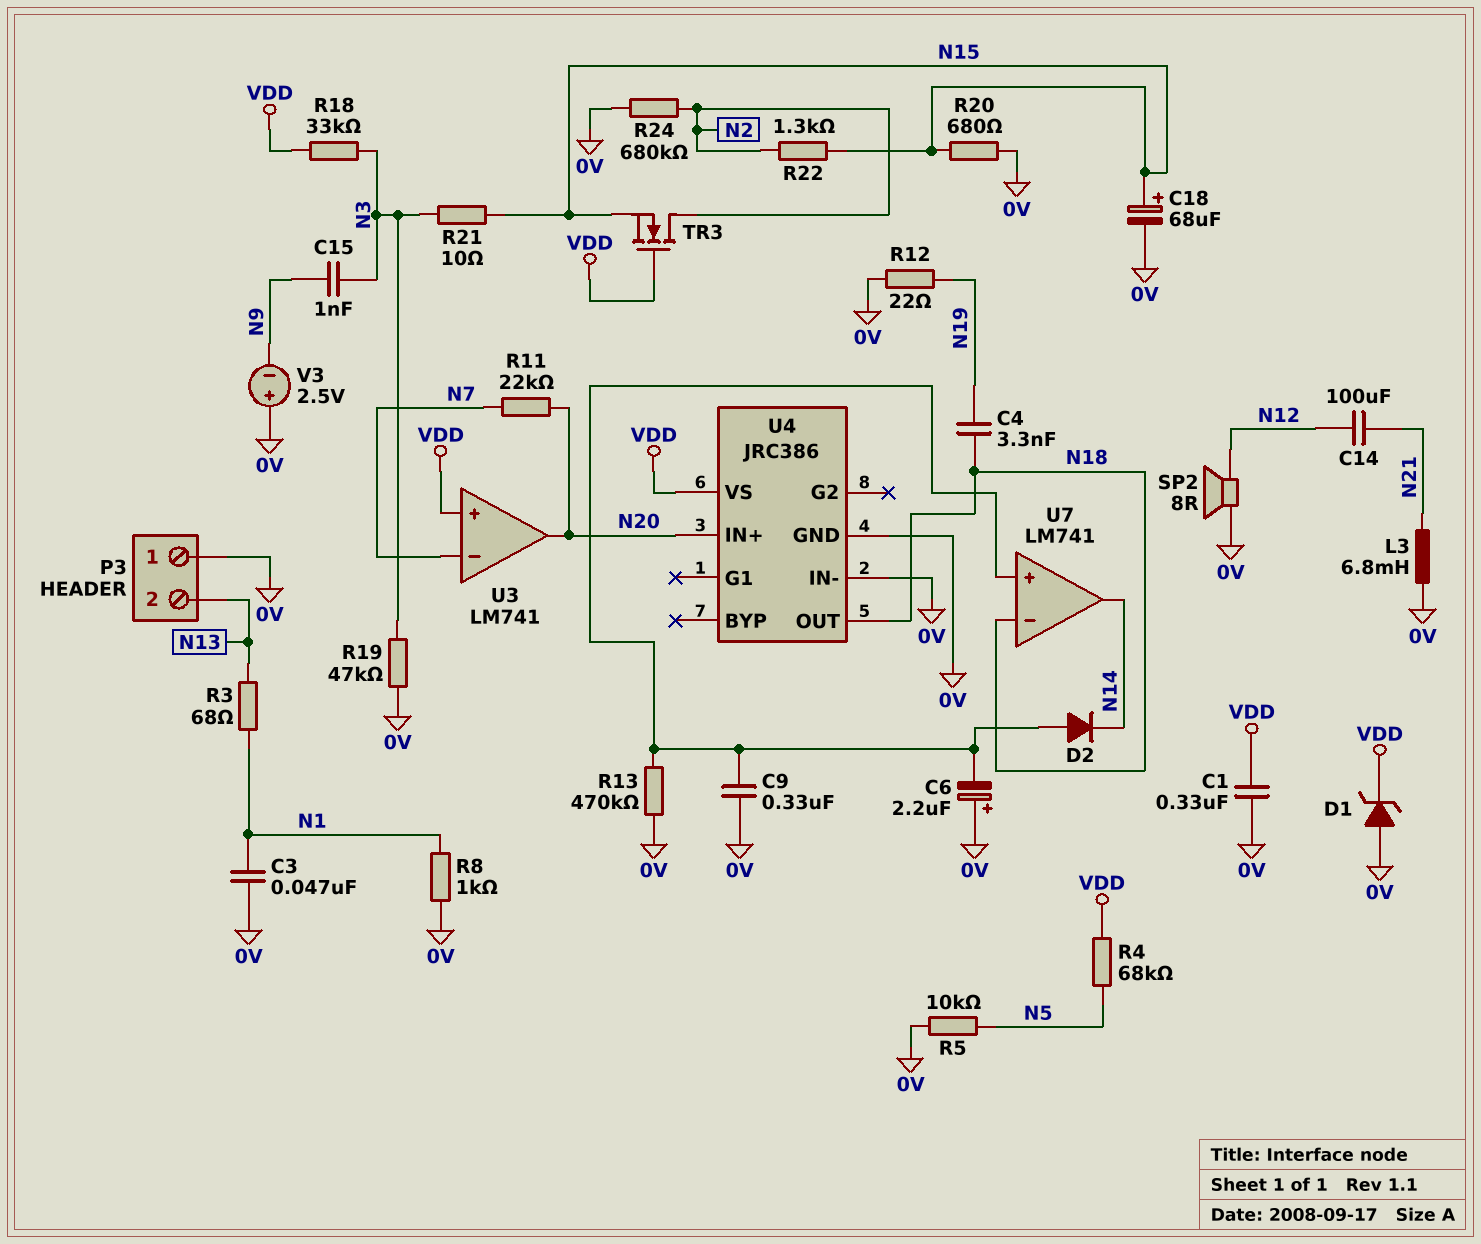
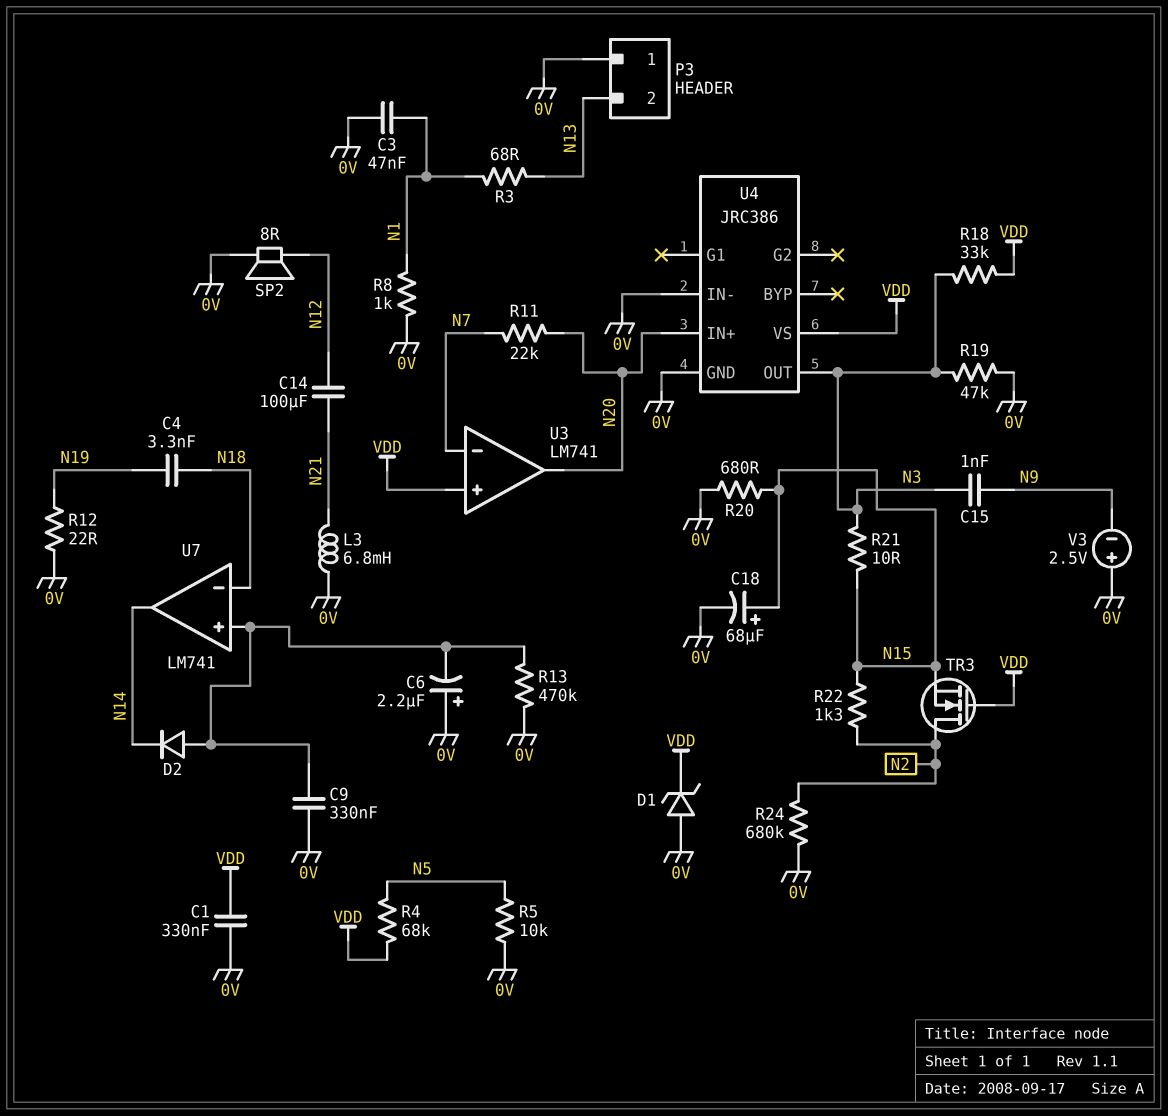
U4 pin OUT: N18 -> N3

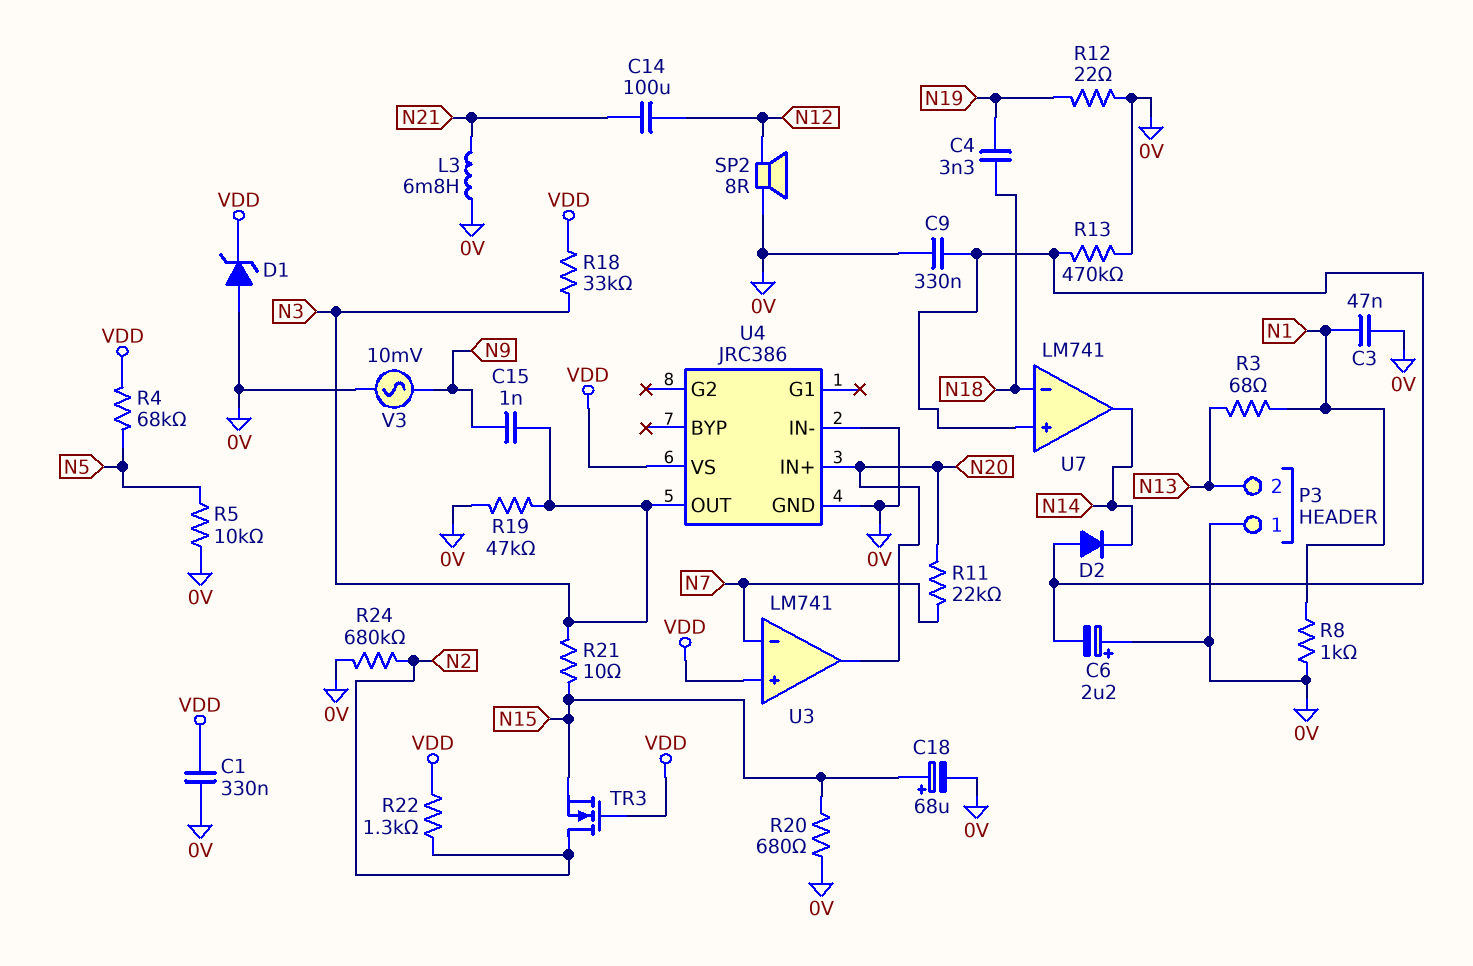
R22: 1.3k (N2, N15) -> 1.3k (N2, VDD)
V3: 2.5V (plus 0V, minus N9) -> AC 10mV (0V, N9)

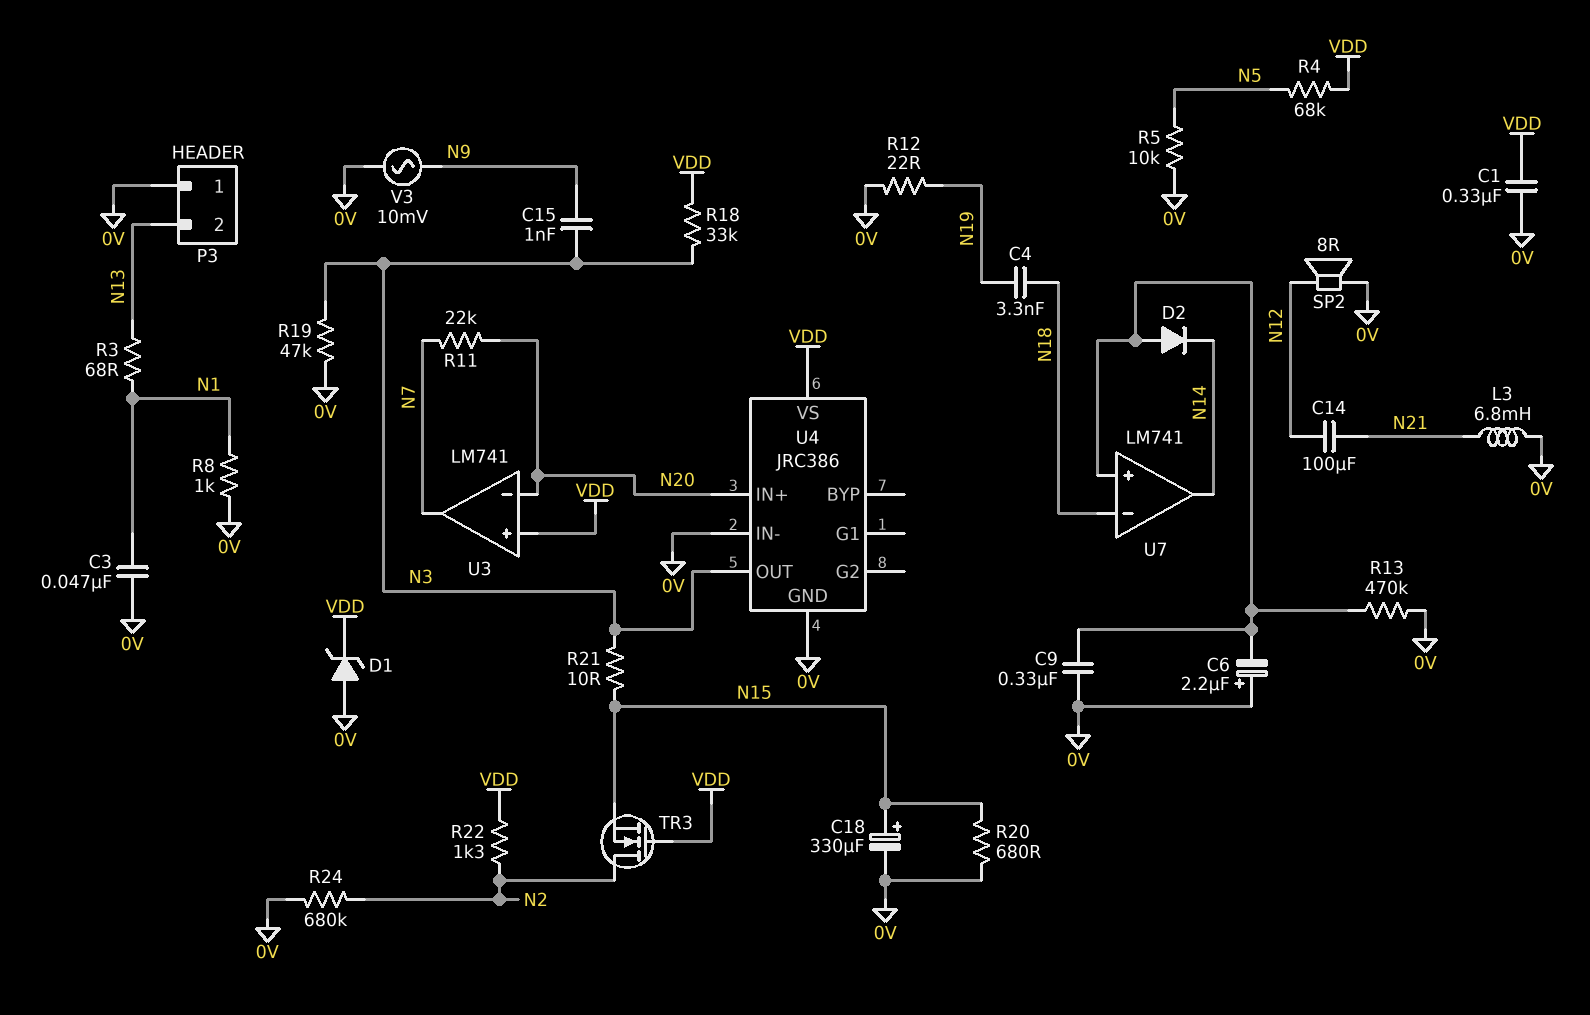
C18: 68uF (plus N15, minus 0V) -> 330uF (plus N15, minus 0V)
U3 pin in-: N7 -> N20
U3 pin out: N20 -> N7

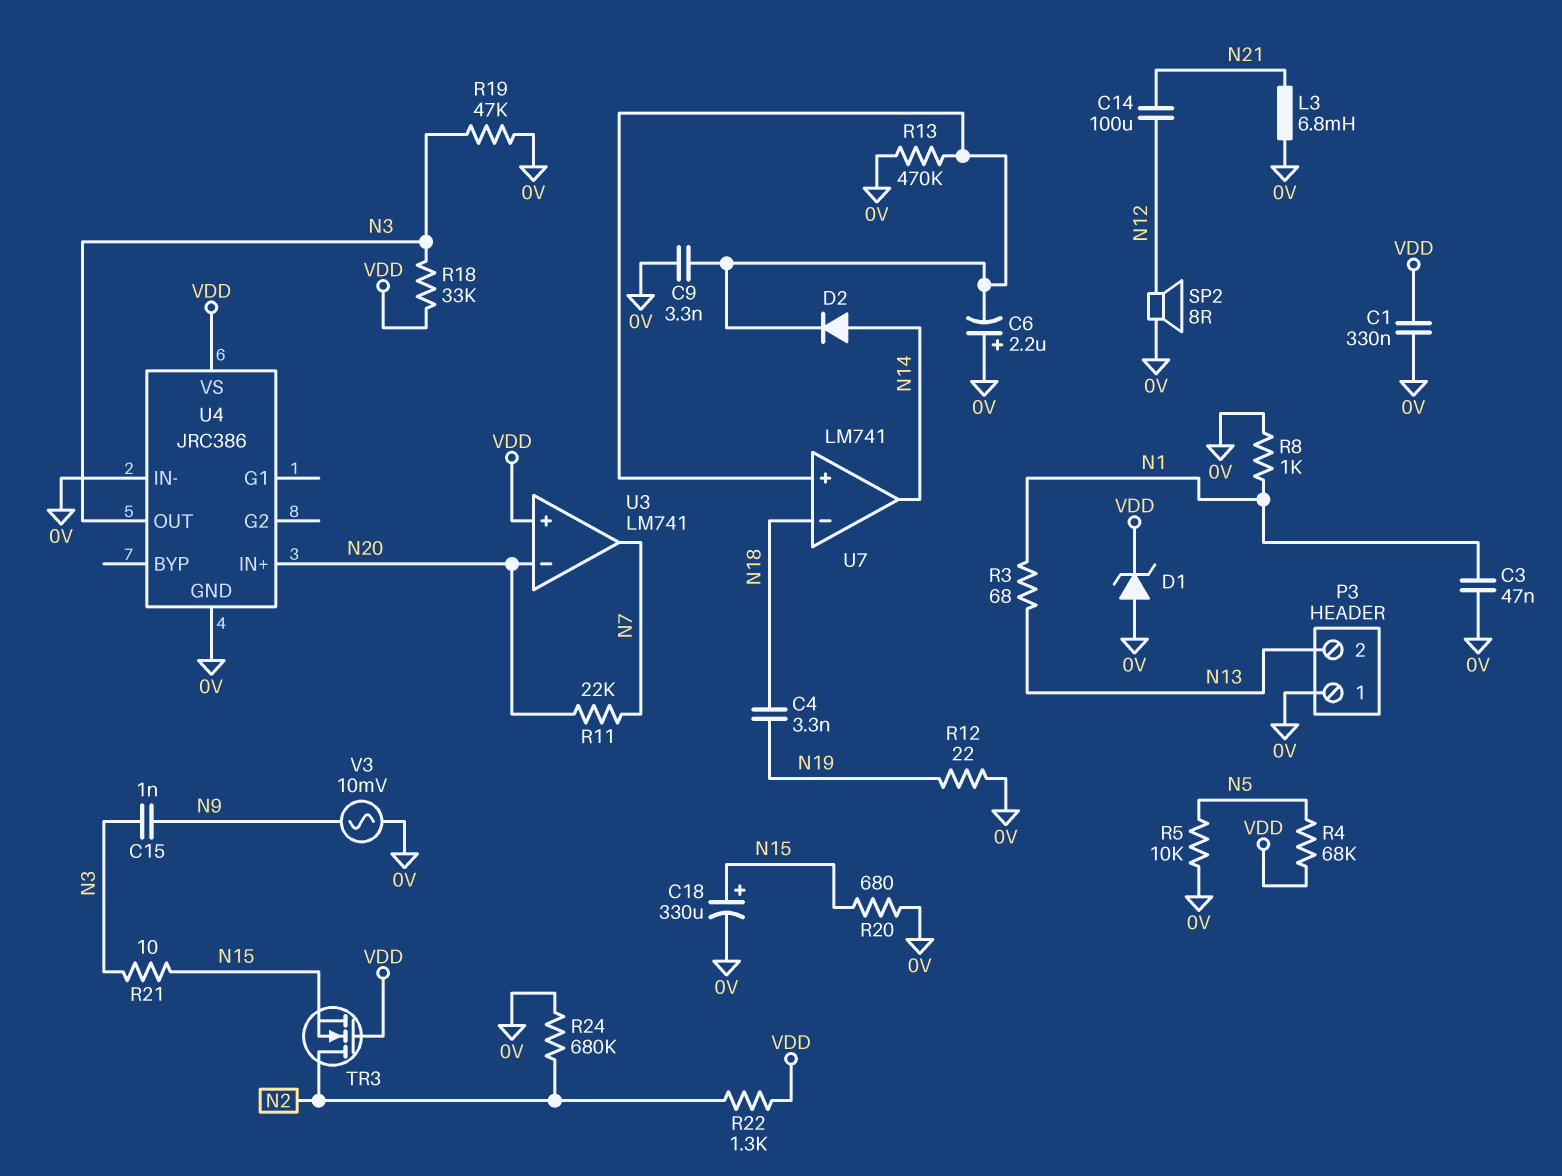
C9: 330nF (0V, U7/in+) -> 3.3nF (0V, U7/in+)
D2: diode (A U7/in+, K N14) -> diode (A N14, K U7/in+)

